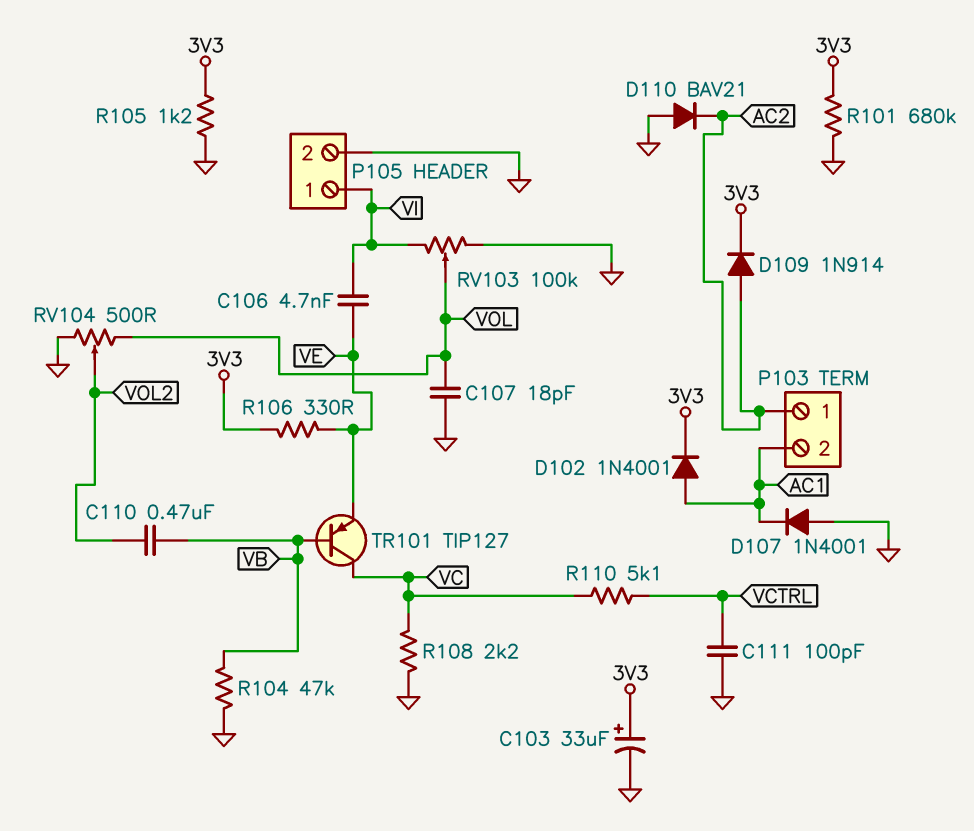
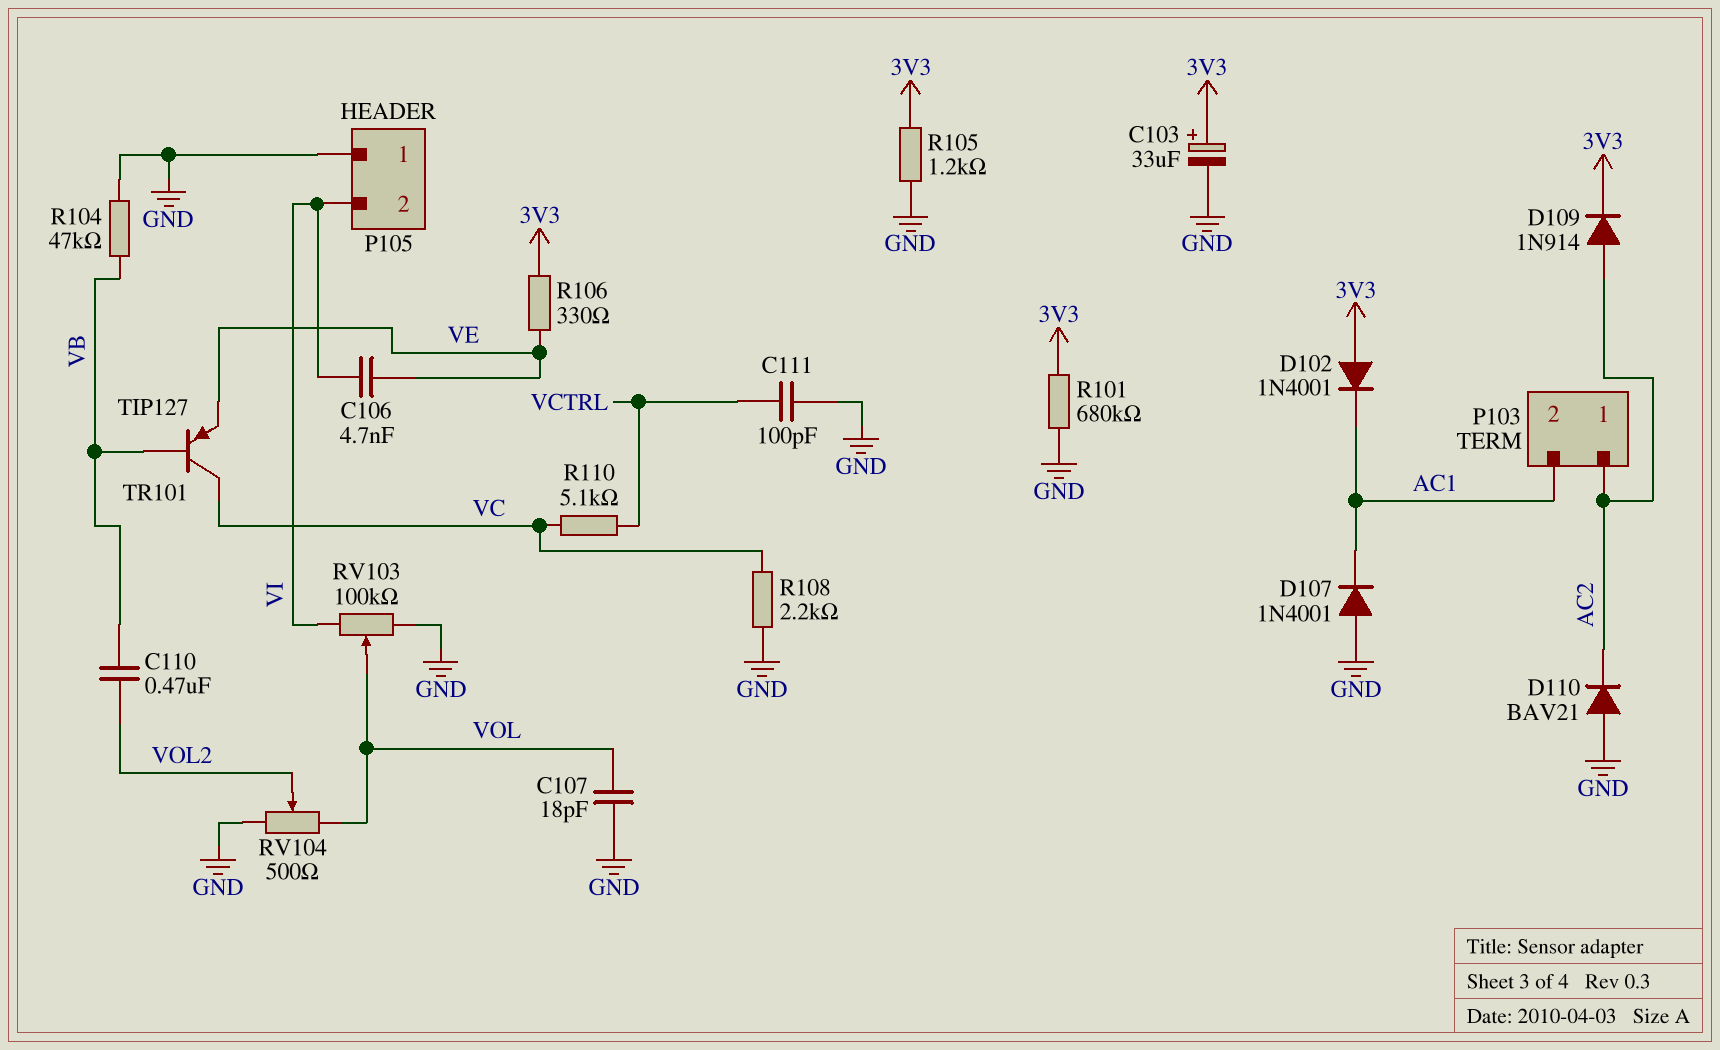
D102: diode 1N4001 (A AC1, K 3V3) -> diode 1N4001 (A 3V3, K AC1)
P105 pin 1: VI -> GND
P105 pin 2: GND -> VI

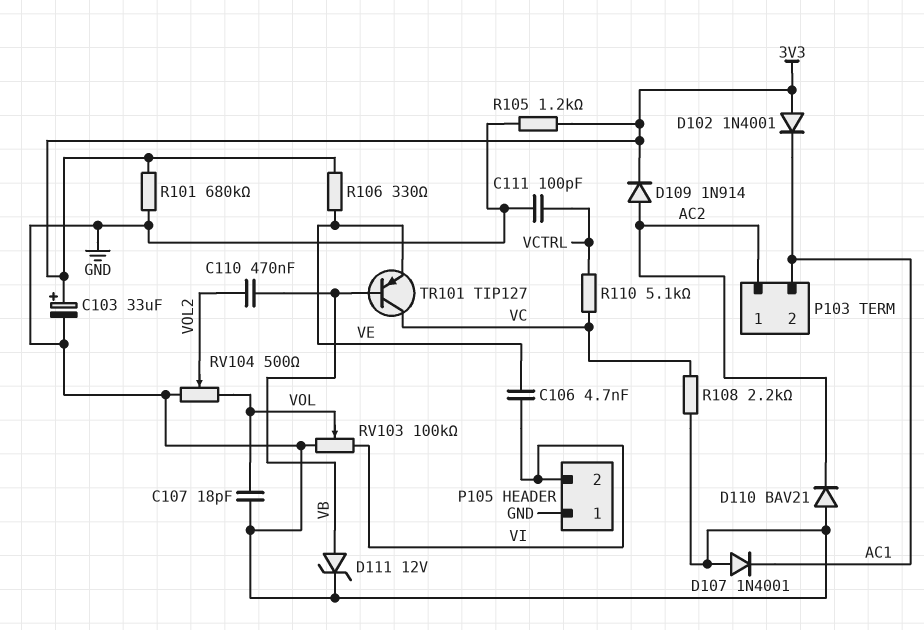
D111: none -> zener 12V (A VB, K GND)
R104: 47k (GND, VB) -> none

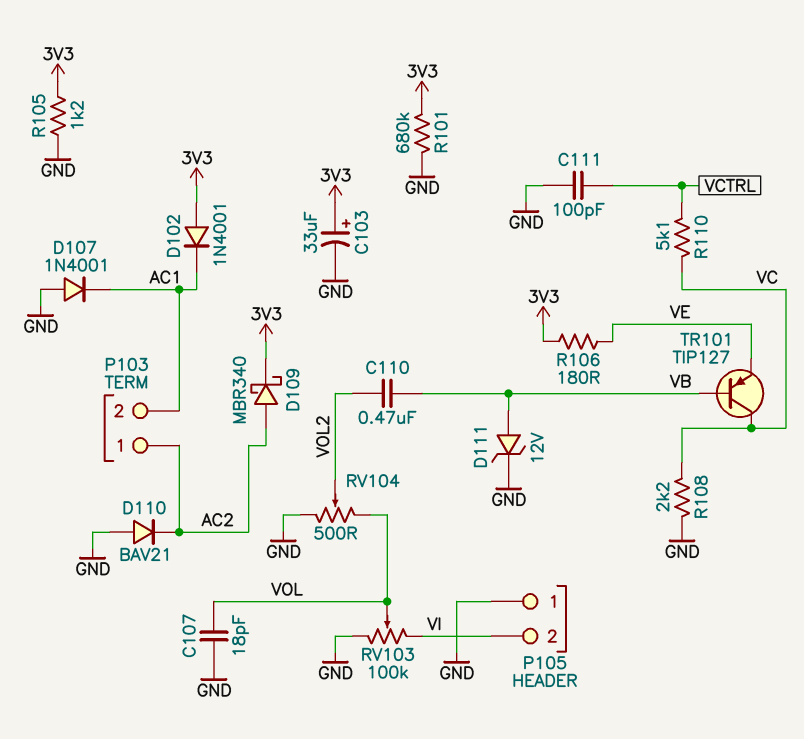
C106: 4.7nF (VE, VI) -> none
D109: diode 1N914 (A AC2, K 3V3) -> schottky MBR340 (A AC2, K 3V3)
R106: 330 (3V3, VE) -> 180 (3V3, VE)

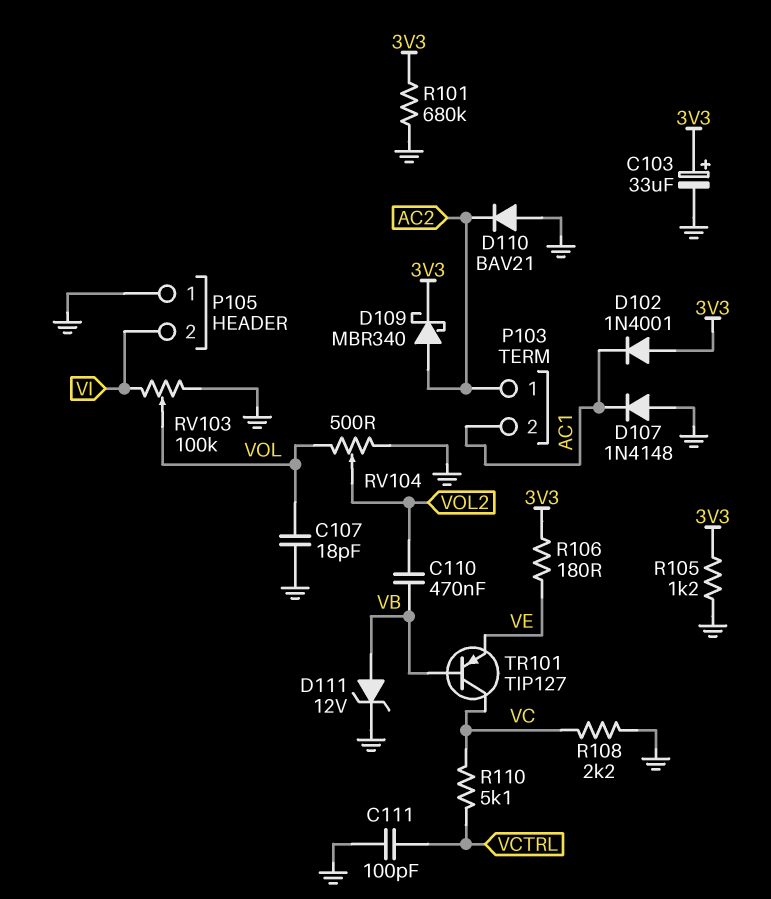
D107: diode 1N4001 (A GND, K AC1) -> diode 1N4148 (A GND, K AC1)

